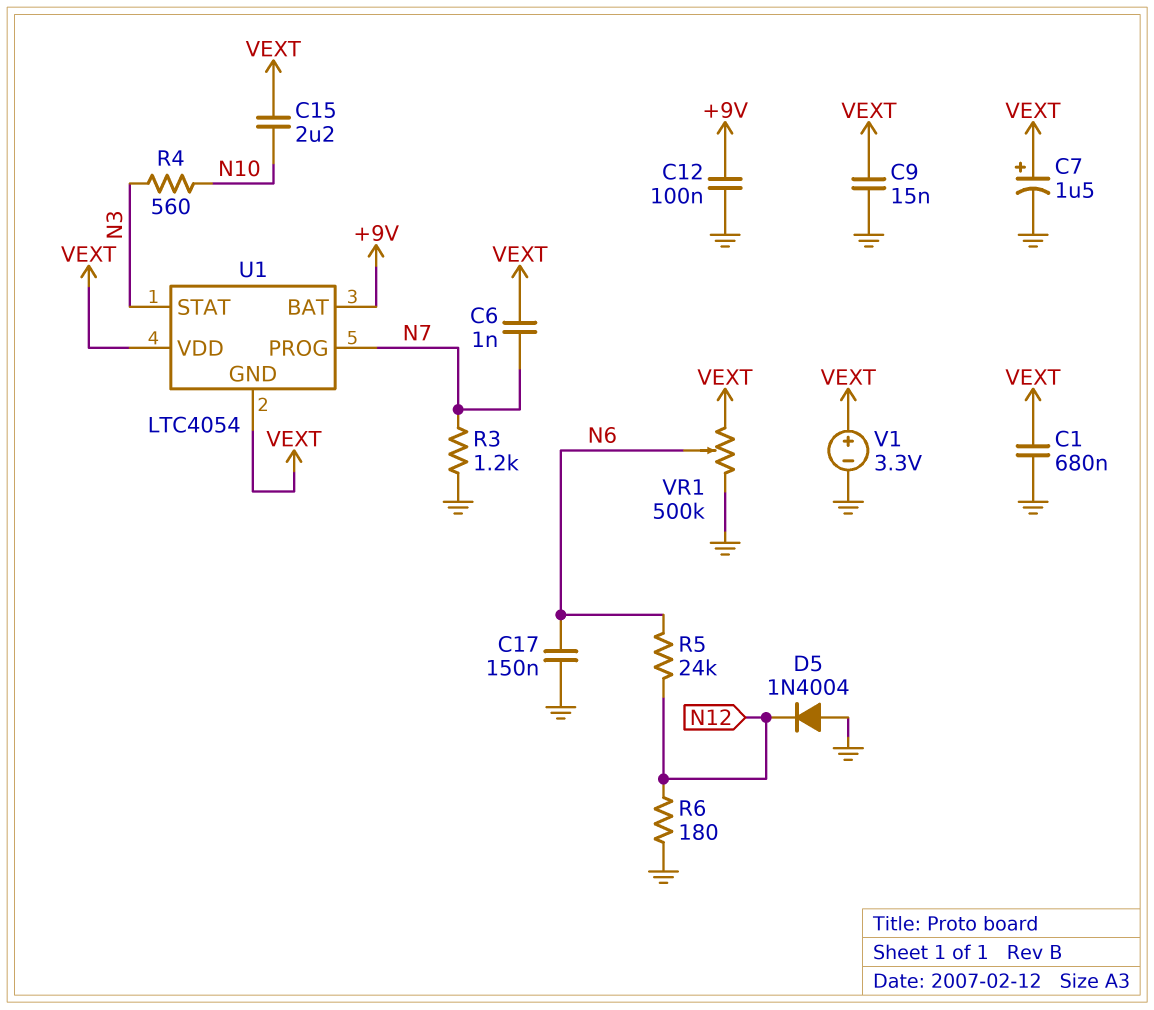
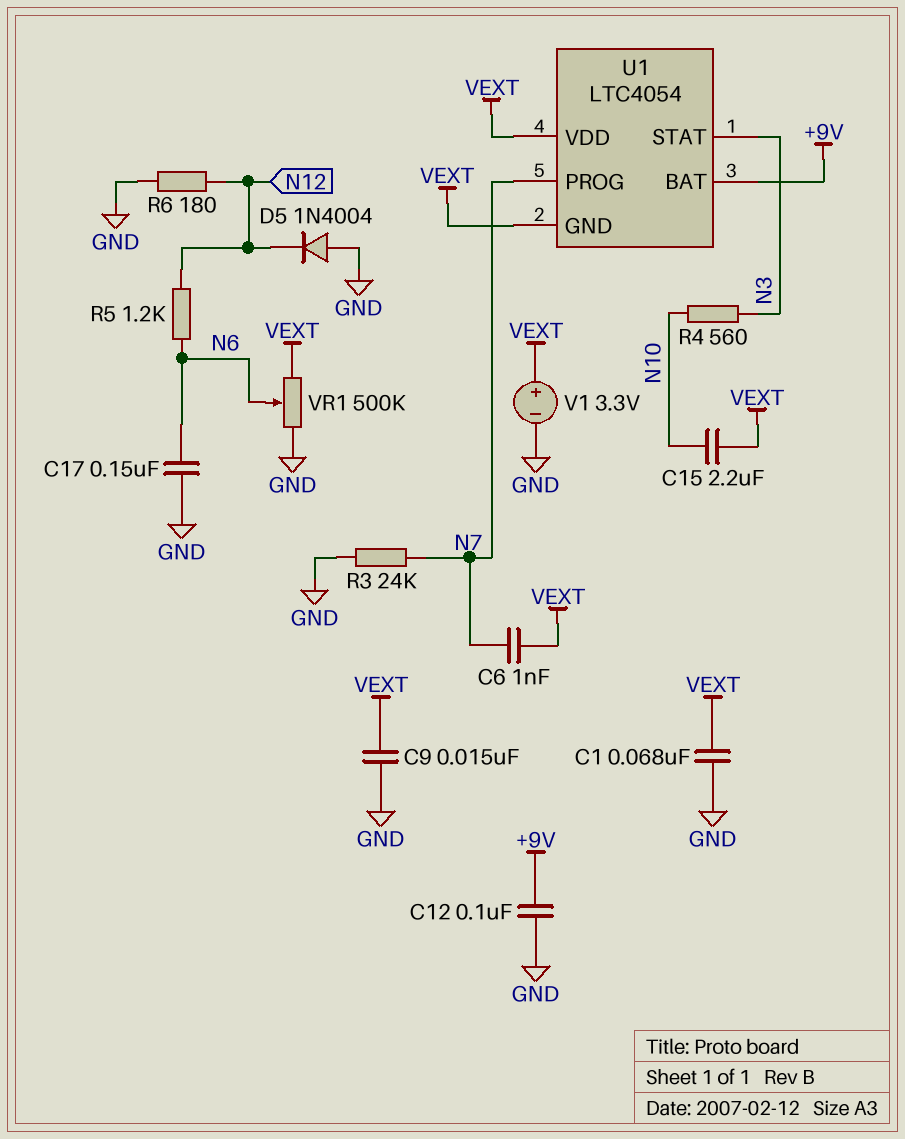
C1: 680nF (GND, VEXT) -> 68nF (GND, VEXT)
C7: 1.5uF (plus VEXT, minus GND) -> none
R3: 1.2k (GND, N7) -> 24k (GND, N7)
R5: 24k (N6, N12) -> 1.2k (N6, N12)

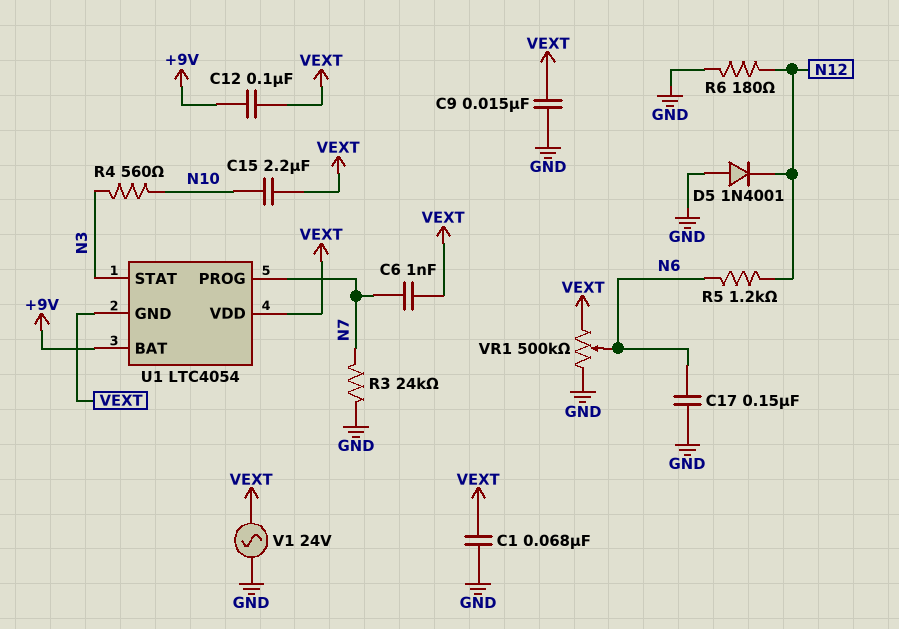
C12: 100nF (+9V, GND) -> 100nF (+9V, VEXT)
D5: diode 1N4004 (A GND, K N12) -> diode 1N4001 (A GND, K N12)
V1: 3.3V (plus VEXT, minus GND) -> AC 24V (GND, VEXT)

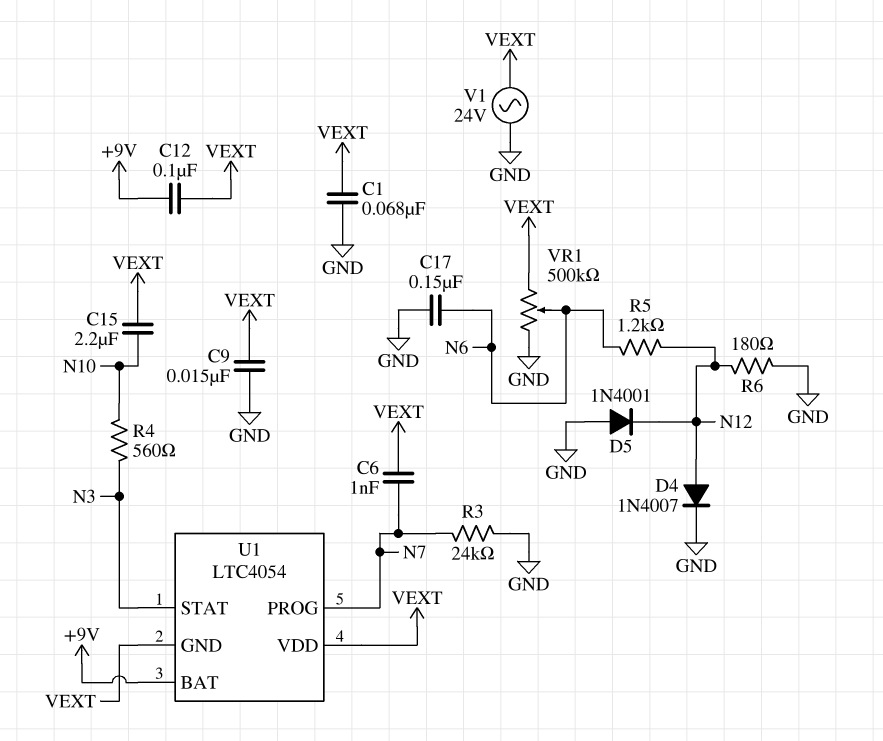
D4: none -> diode 1N4007 (A N12, K GND)

